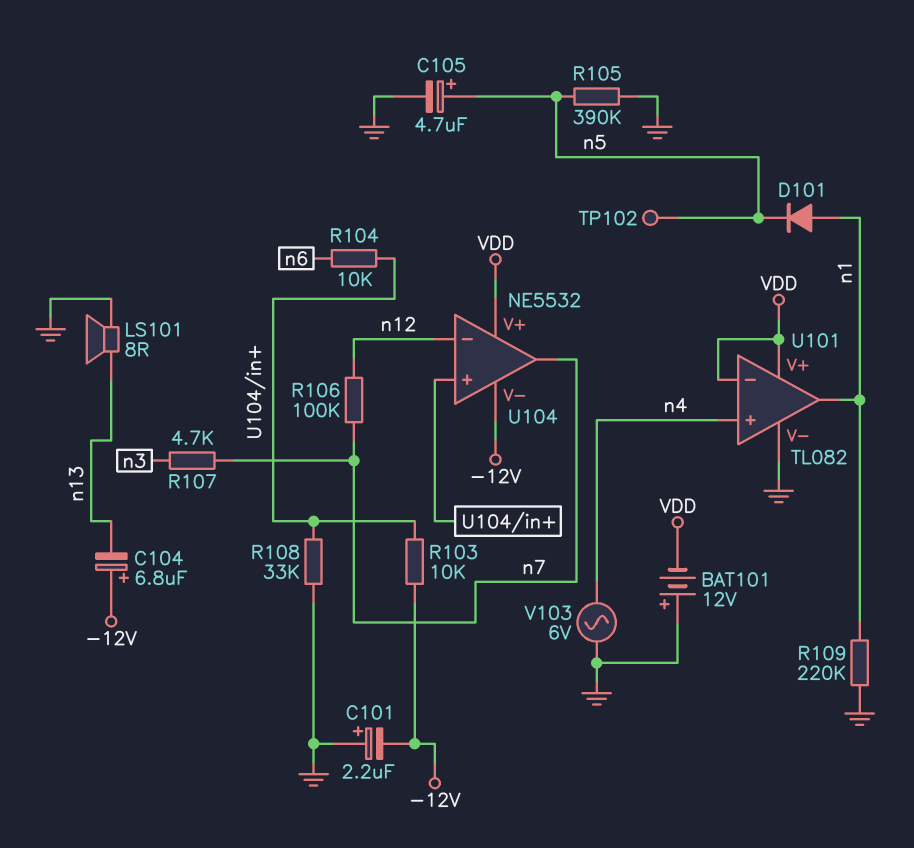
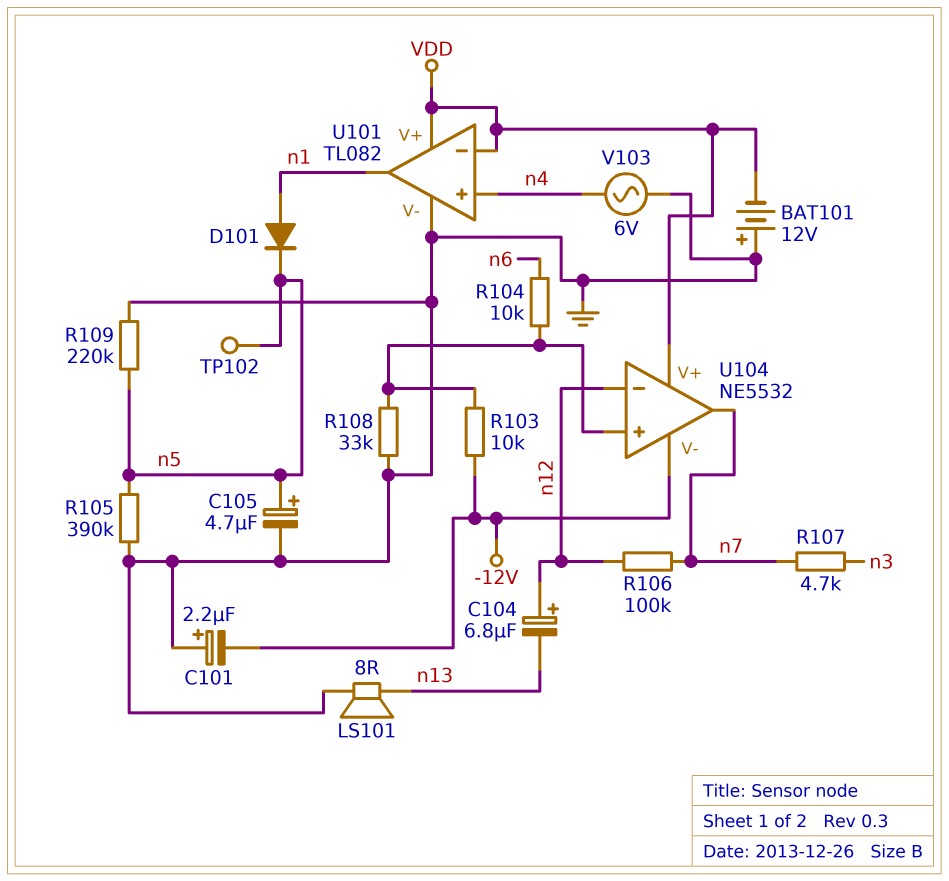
C104: 6.8uF (plus -12V, minus n13) -> 6.8uF (plus n12, minus n13)
R109: 220k (GND, n1) -> 220k (GND, n5)

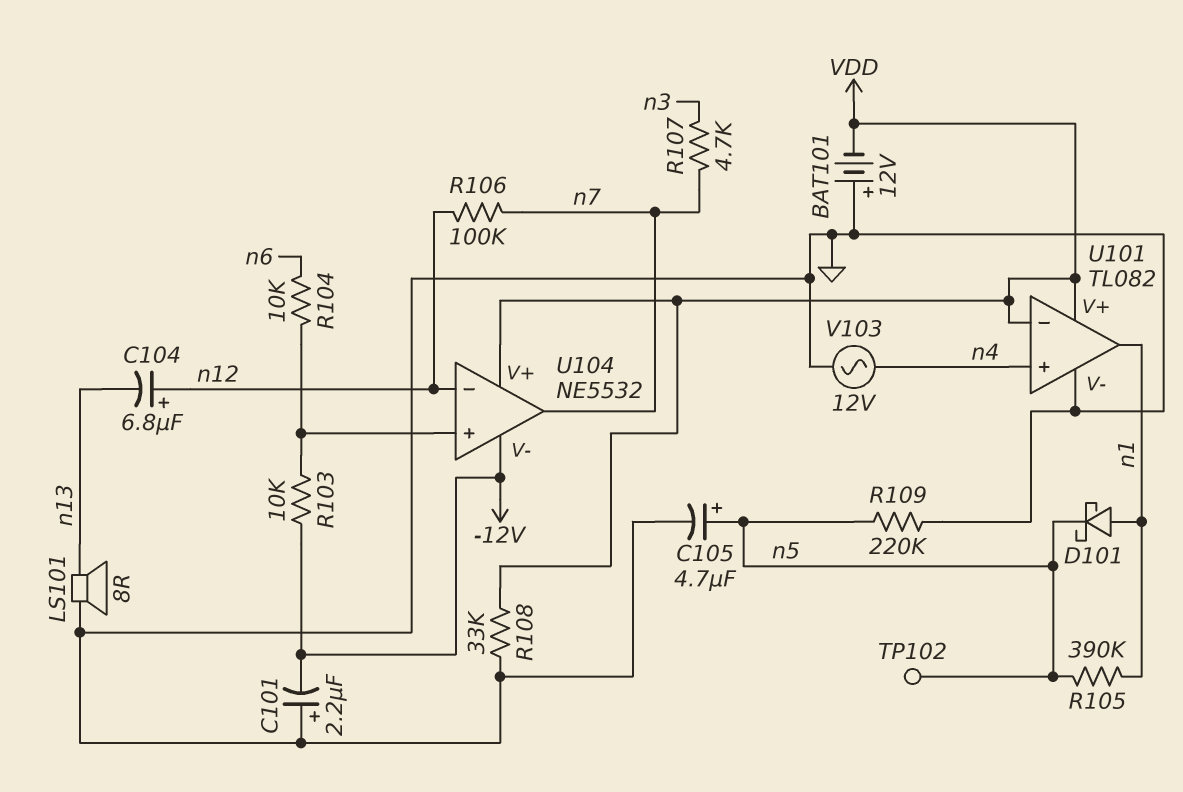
D101: diode (A n1, K n5) -> schottky (A n1, K n5)
R105: 390k (GND, n5) -> 390k (n1, n5)
R108: 33k (GND, U104/in+) -> 33k (GND, VDD)
V103: AC 6V (GND, n4) -> AC 12V (GND, n4)

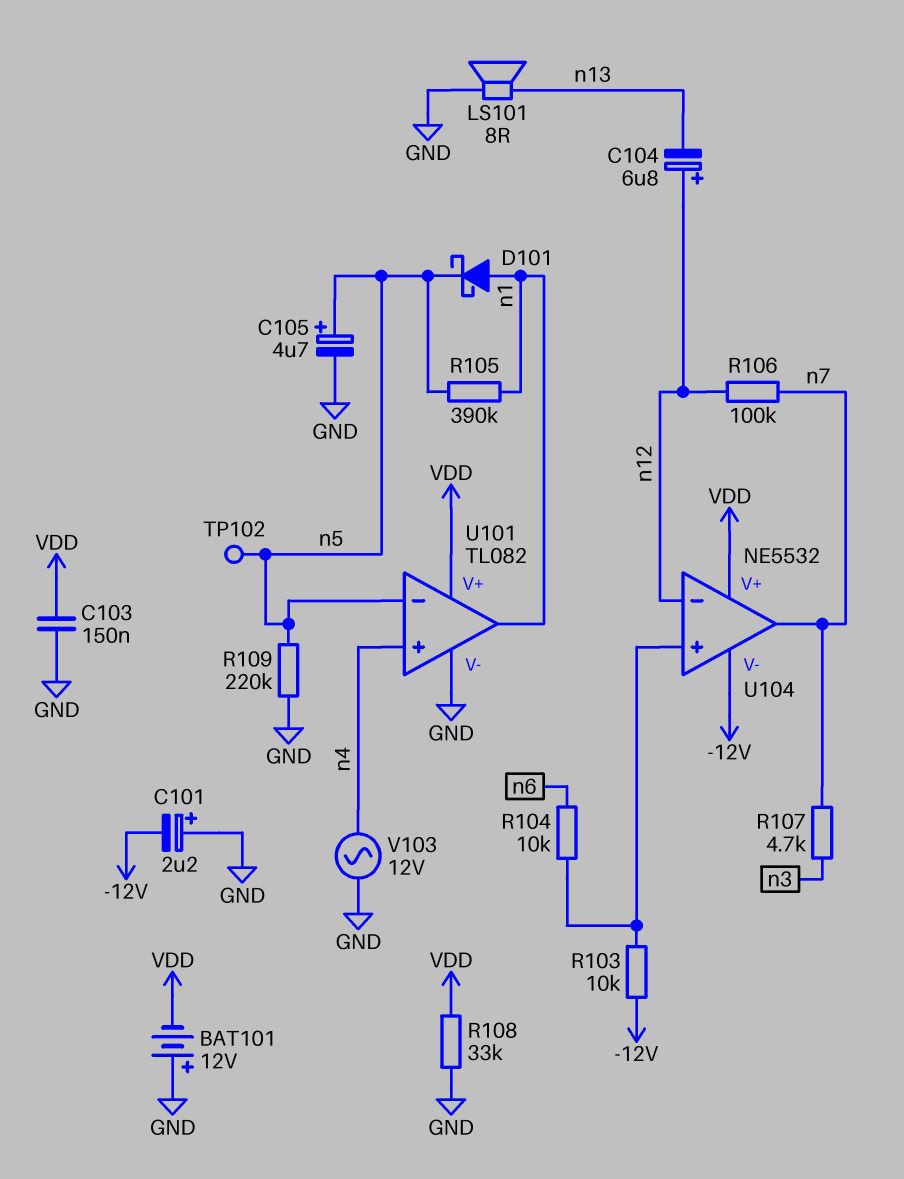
C103: none -> 150nF (GND, VDD)
U101 pin in-: VDD -> n5

